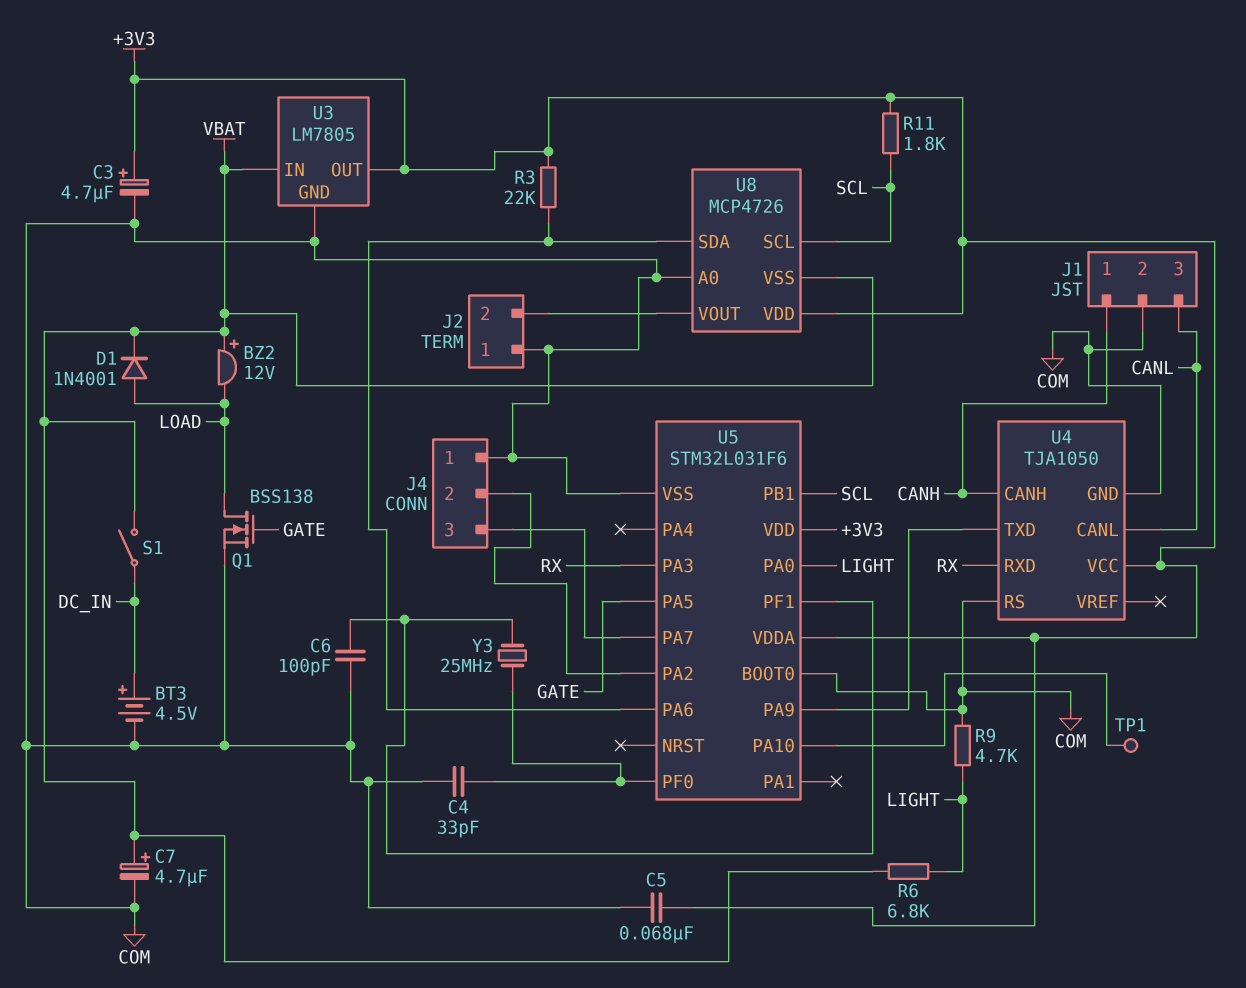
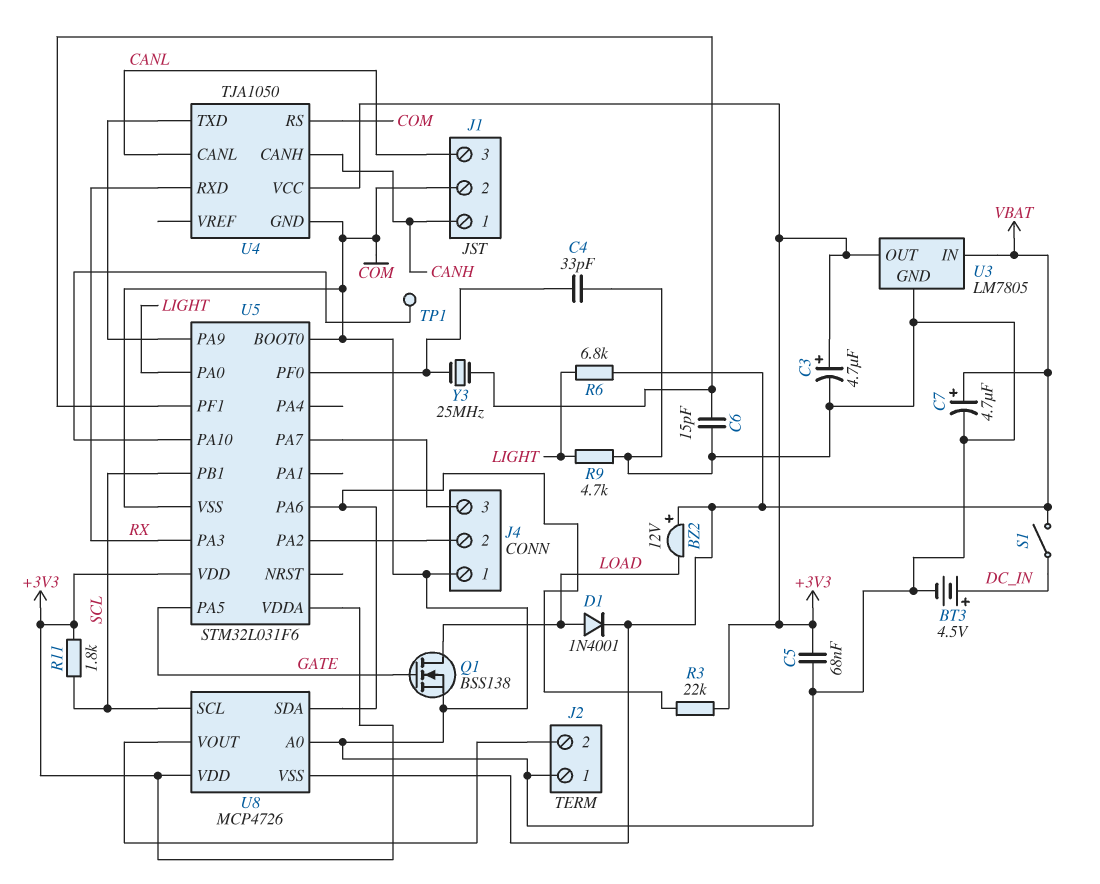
C6: 100pF (COM, U5/PF1) -> 15pF (COM, U5/PF1)

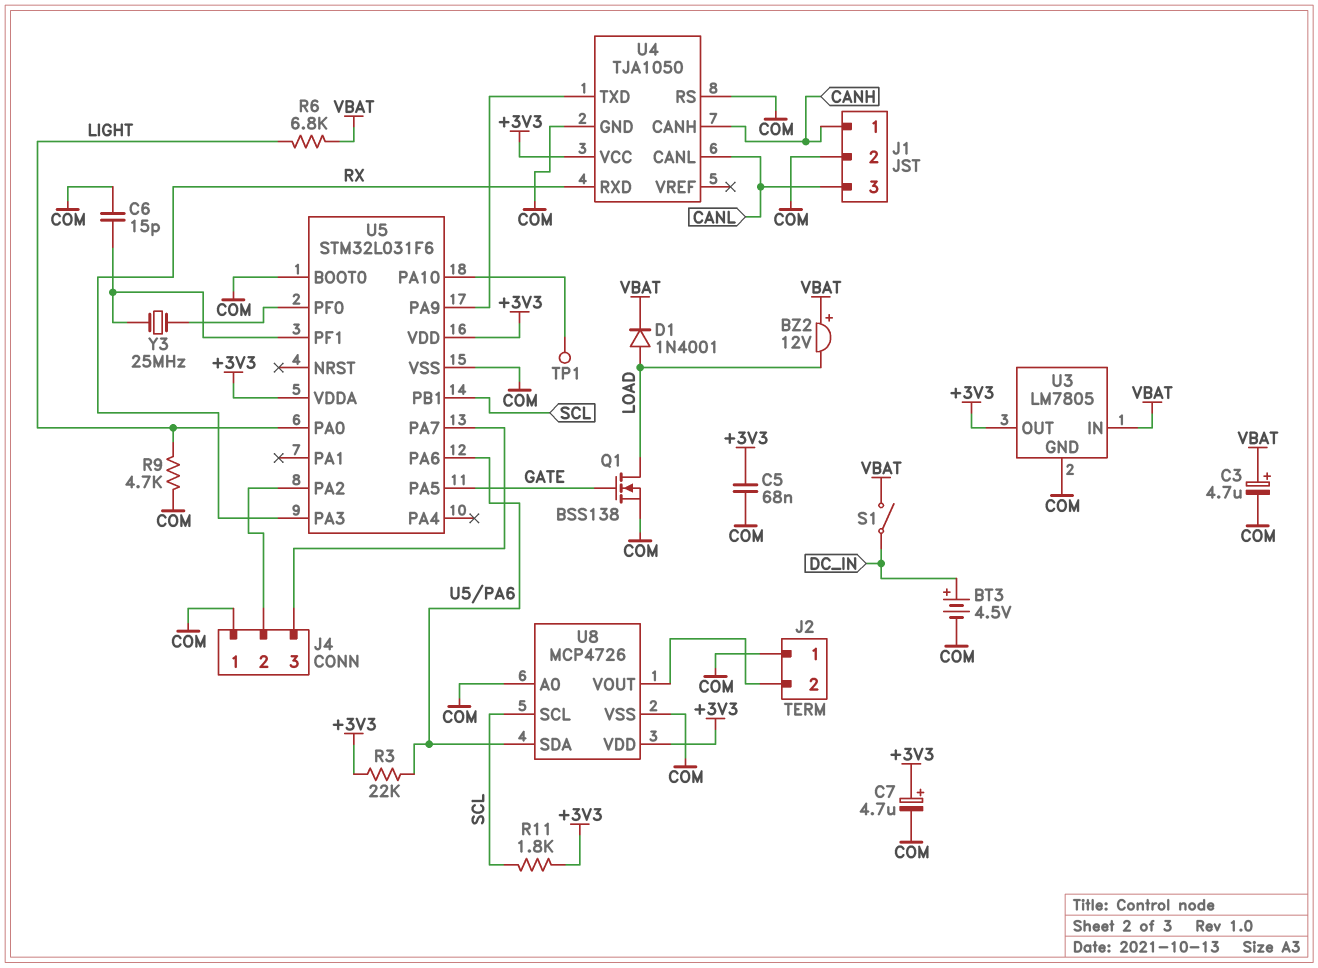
C3: 4.7uF (plus +3V3, minus COM) -> 4.7uF (plus VBAT, minus COM)
C4: 33pF (COM, U5/PF0) -> none
C7: 4.7uF (plus VBAT, minus COM) -> 4.7uF (plus +3V3, minus COM)
U8 pin VSS: VBAT -> COM

